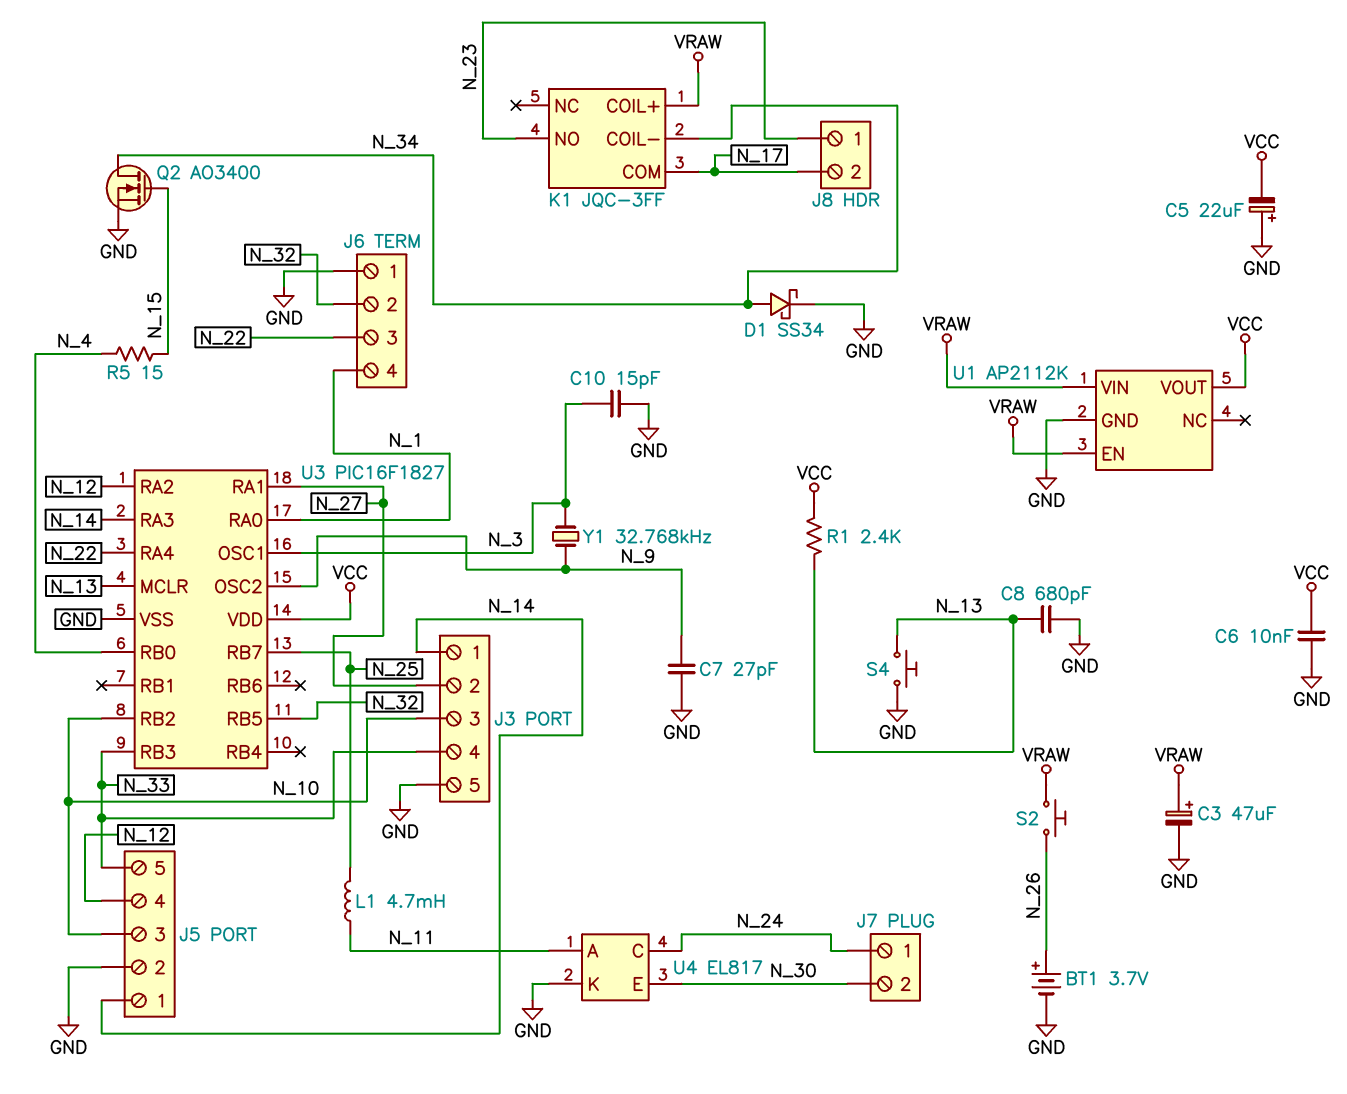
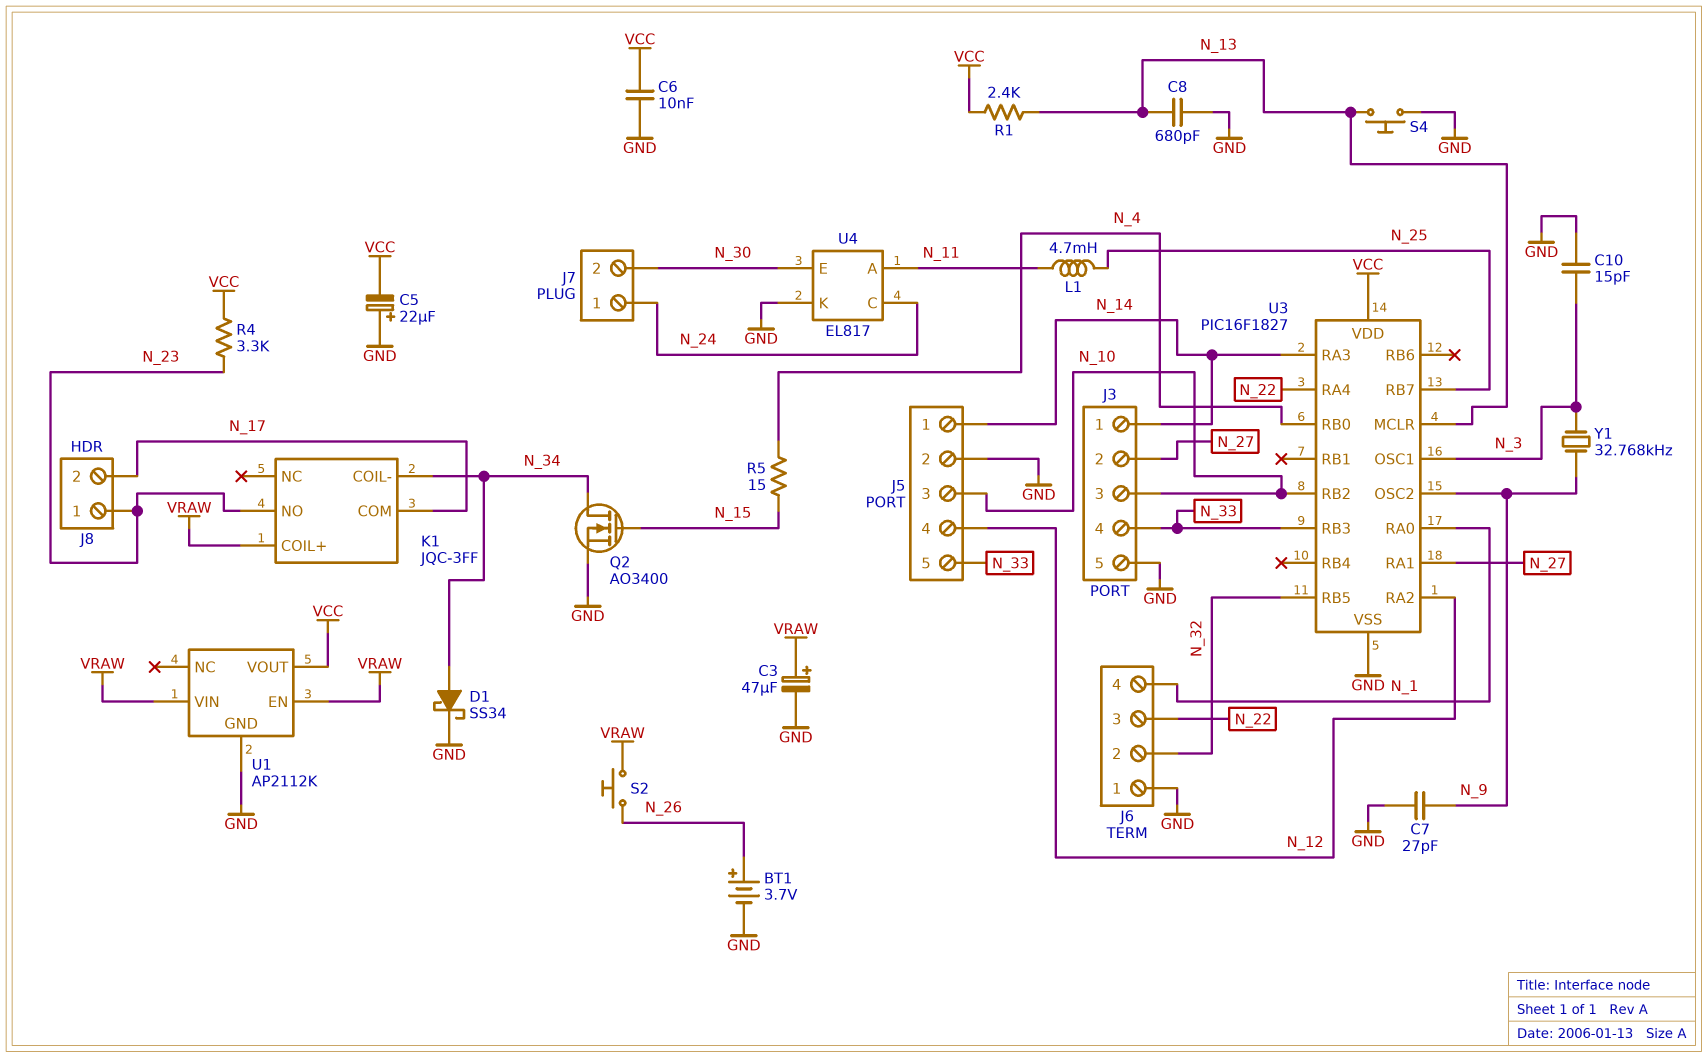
R4: none -> 3.3k (N_23, VCC)

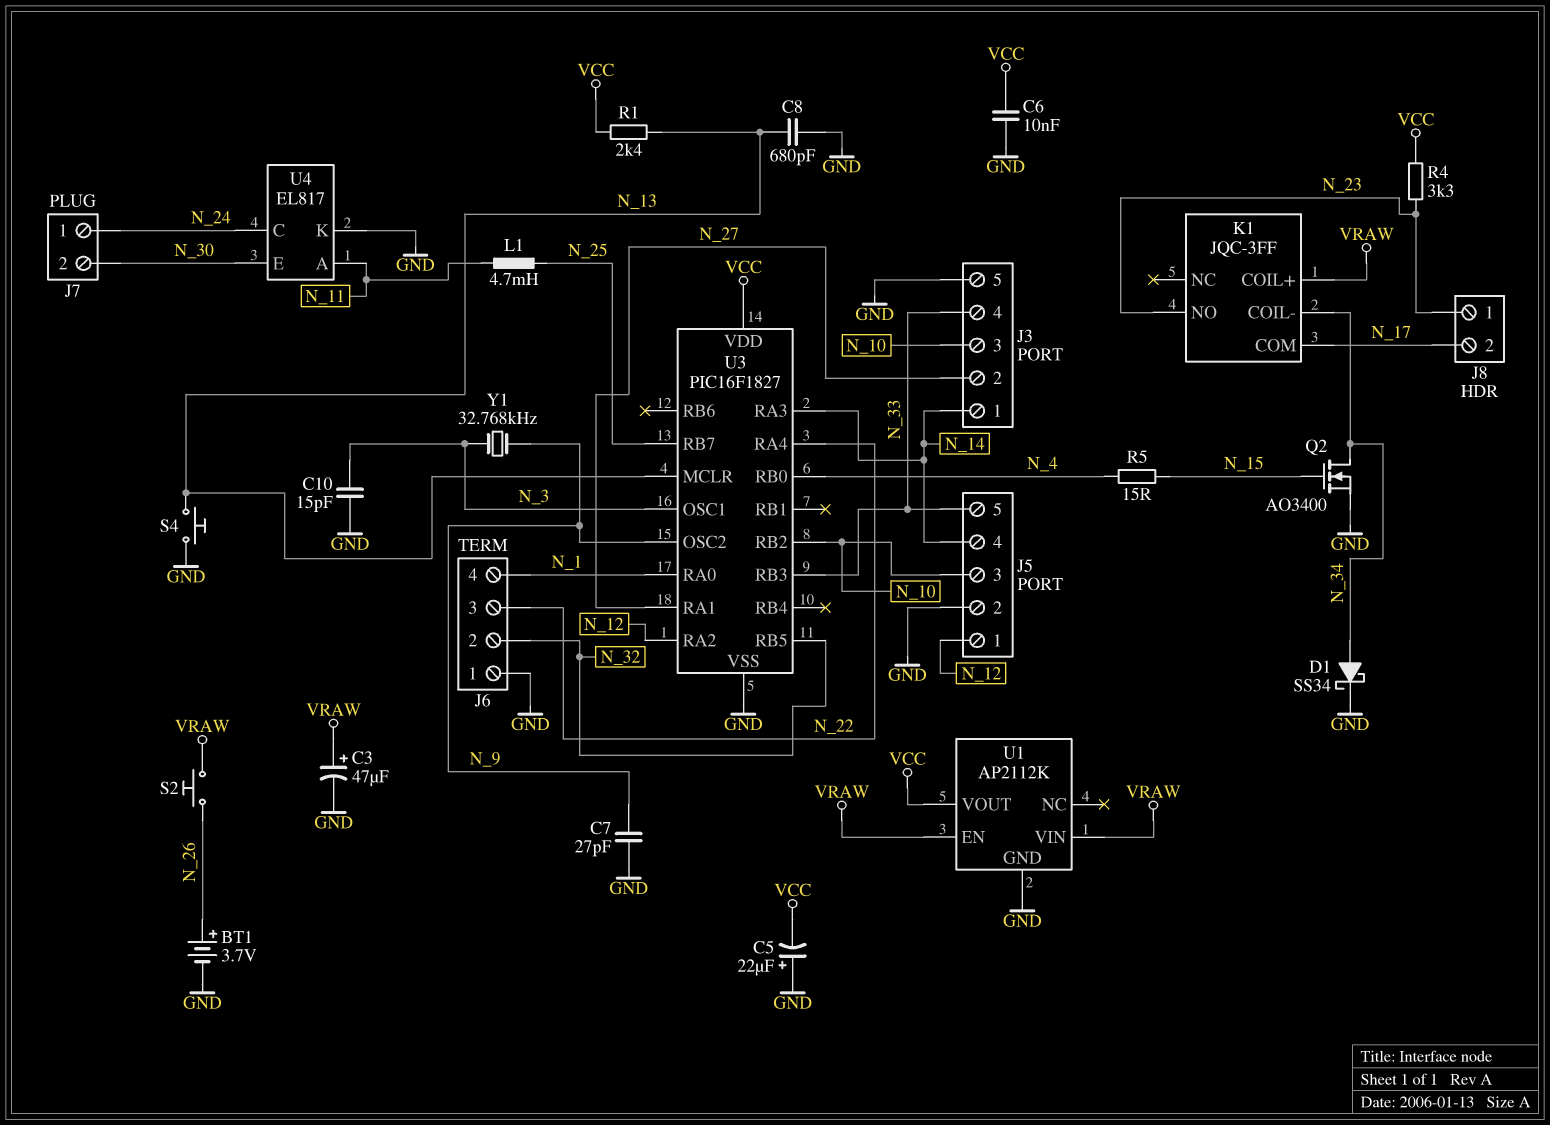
J5 pin 1: N_14 -> N_12
J5 pin 4: N_12 -> N_14

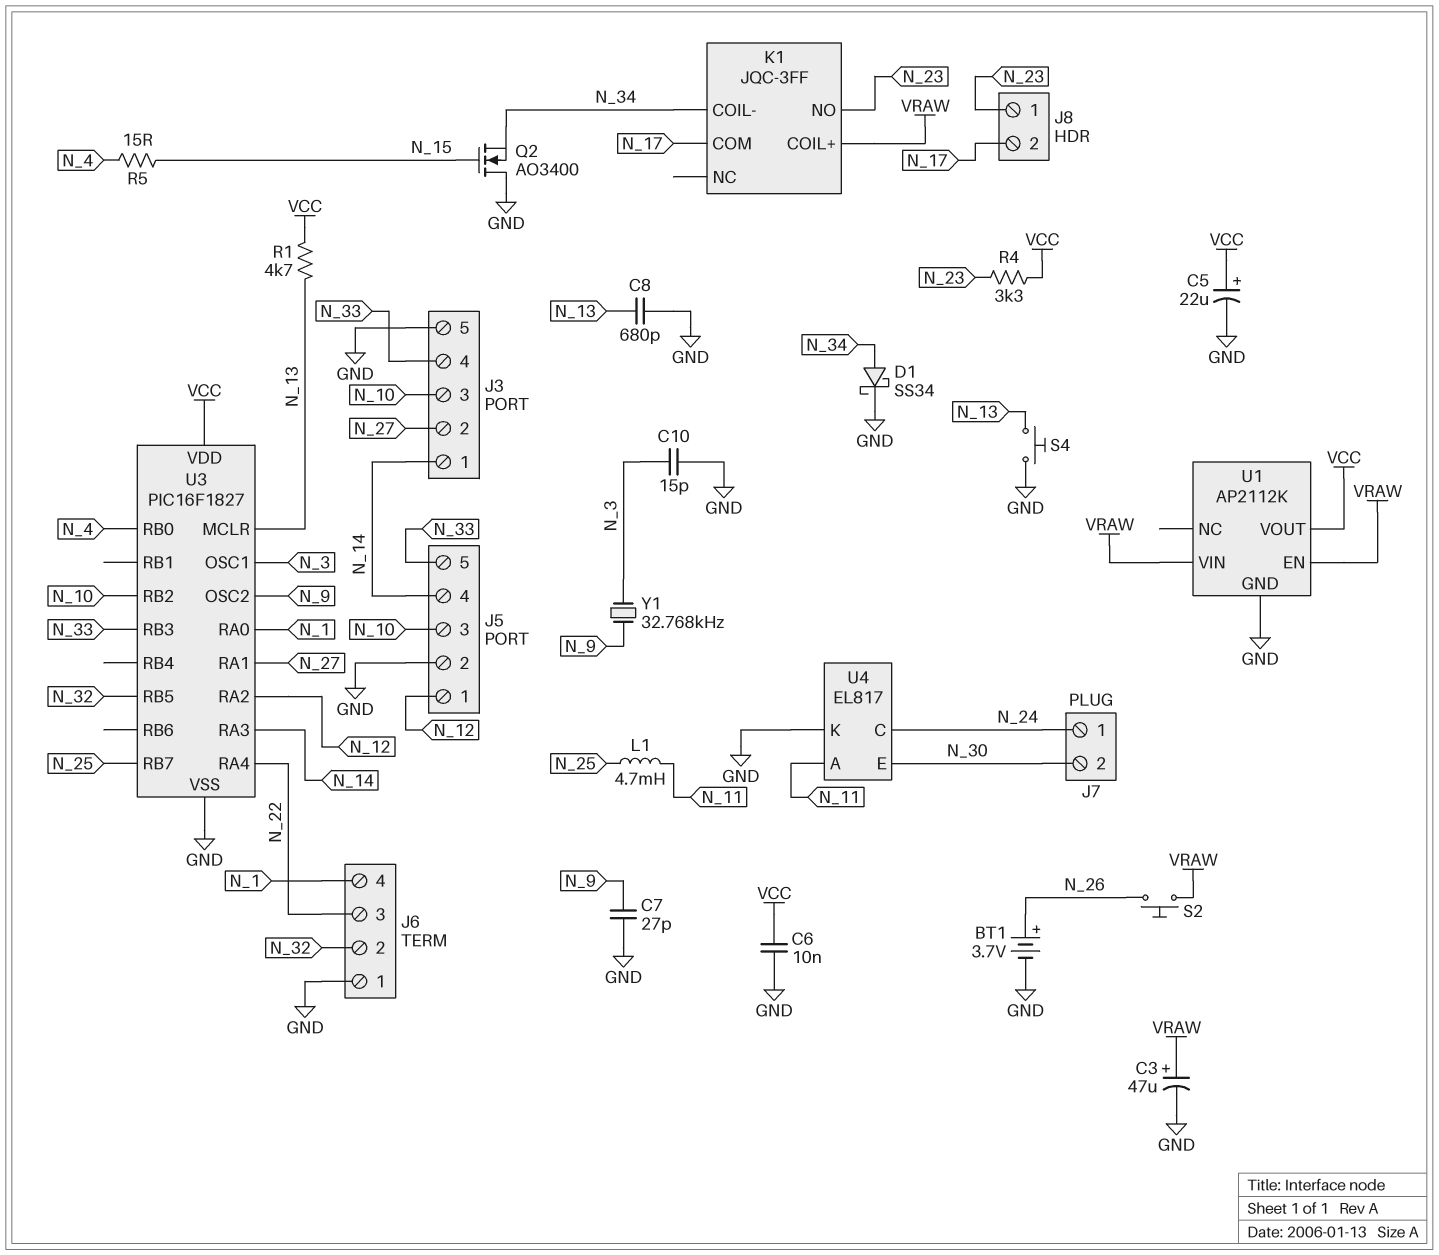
C5: 22uF (plus GND, minus VCC) -> 22uF (plus VCC, minus GND)
Q2: NMOS AO3400 (G N_15, D N_34, S GND) -> NMOS AO3400 (G N_15, D GND, S N_34)
R1: 2.4k (N_13, VCC) -> 4.7k (N_13, VCC)

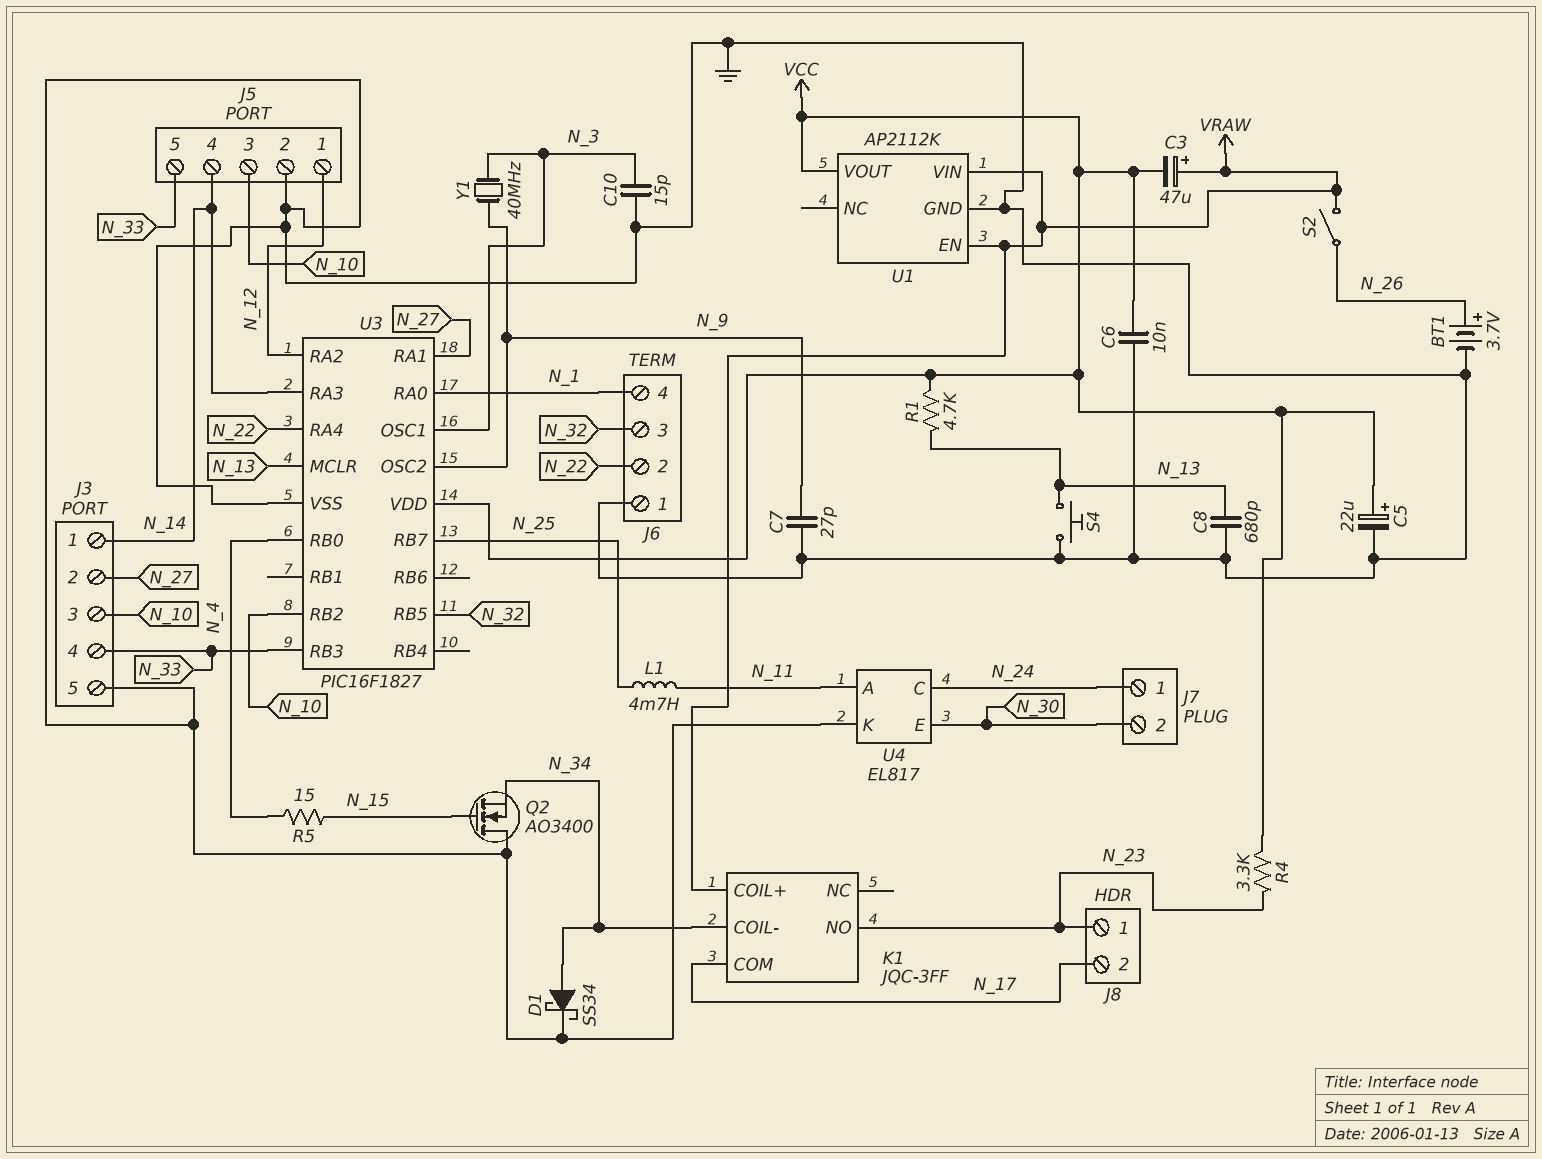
C3: 47uF (plus VRAW, minus GND) -> 47uF (plus VRAW, minus VCC)
J6 pin 2: N_32 -> N_22
J6 pin 3: N_22 -> N_32
S2: button (N_26, VRAW) -> switch (N_26, VRAW)
Y1: 32.768kHz (N_3, N_9) -> 40MHz (N_3, N_9)

